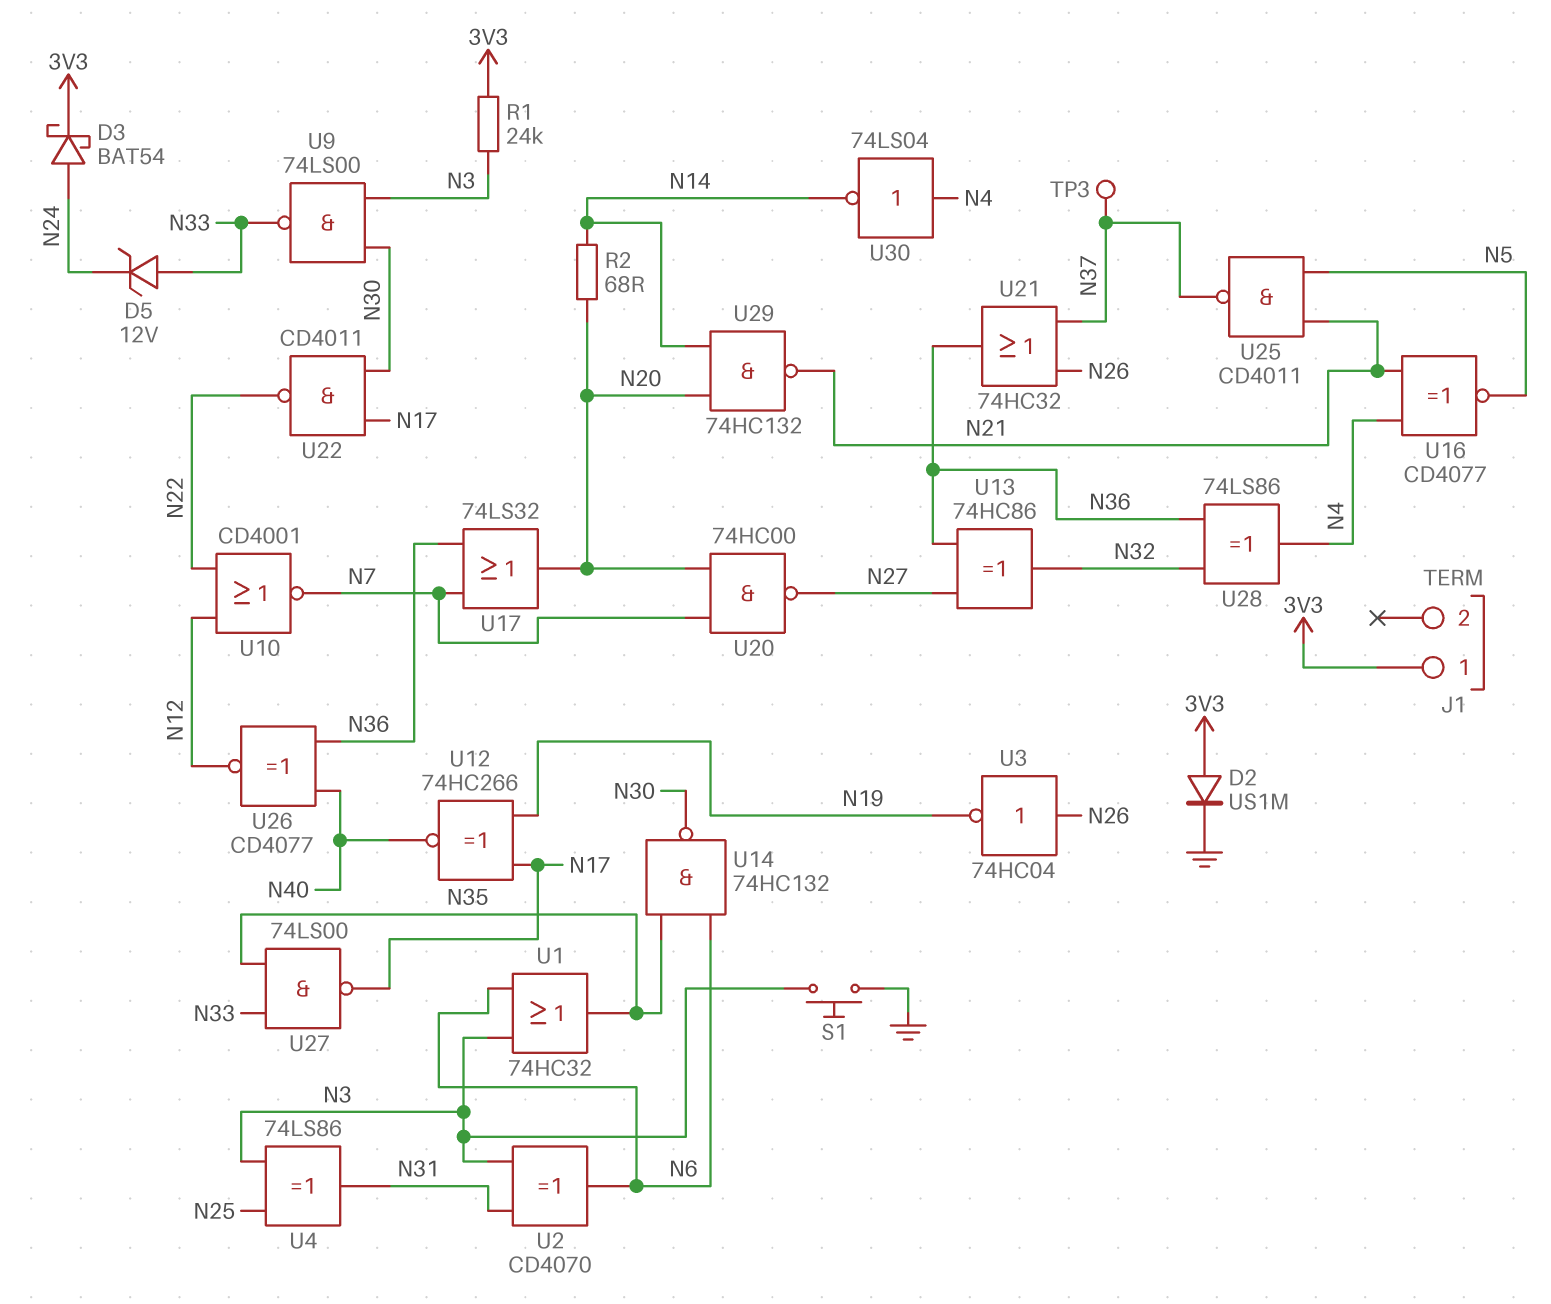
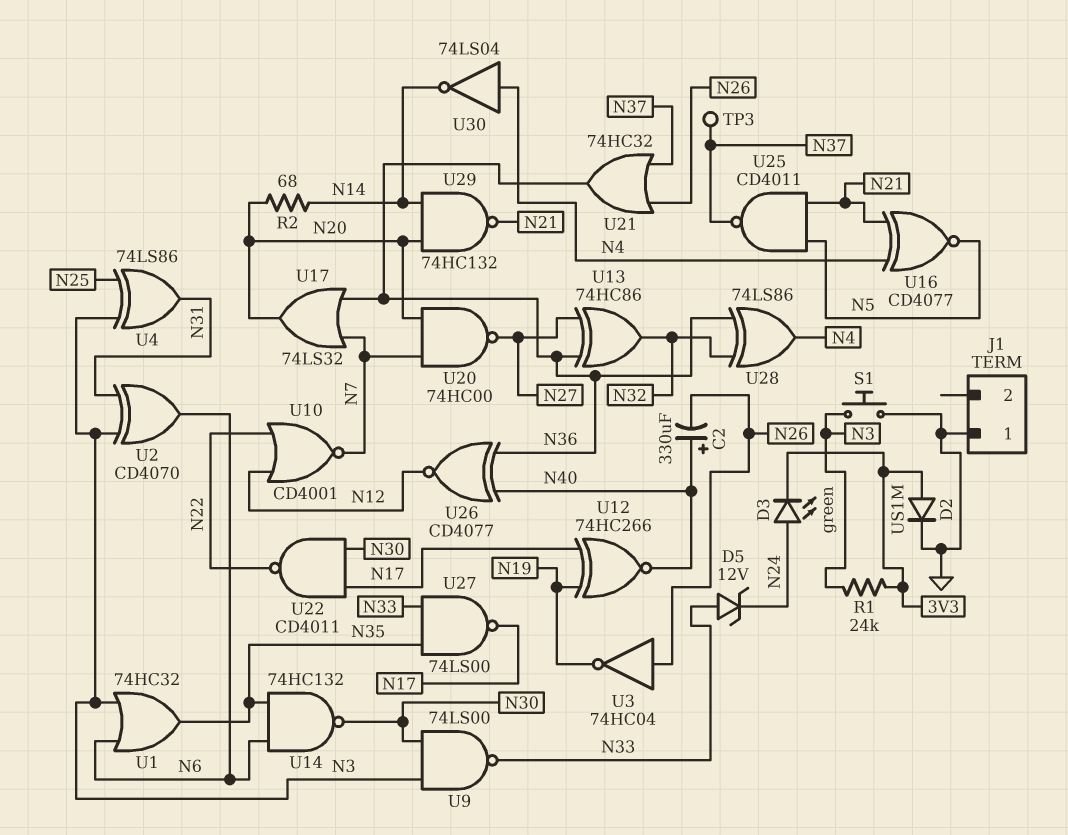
C2: none -> 330uF (plus N40, minus N26)
D3: schottky BAT54 (A N24, K 3V3) -> LED green (A N24, K 3V3)
J1 pin 1: 3V3 -> GND

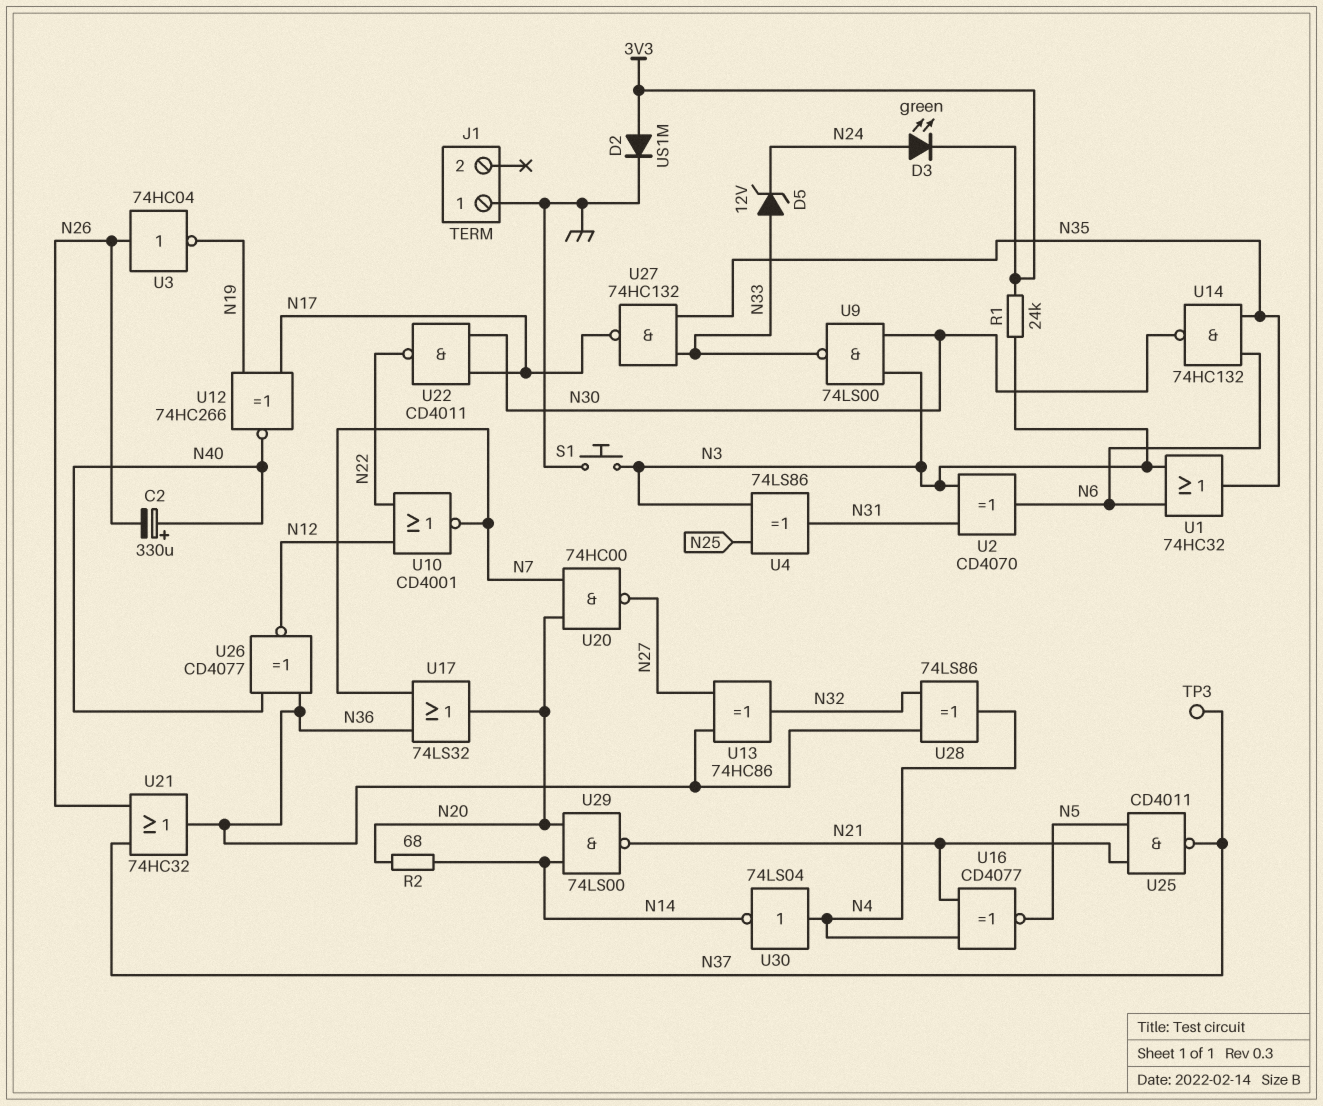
U27: NAND 74LS00 (in N33, in N35, out N17) -> NAND 74HC132 (in N33, in N35, out N17)
U29: NAND 74HC132 (in N14, in N20, out N21) -> NAND 74LS00 (in N14, in N20, out N21)

